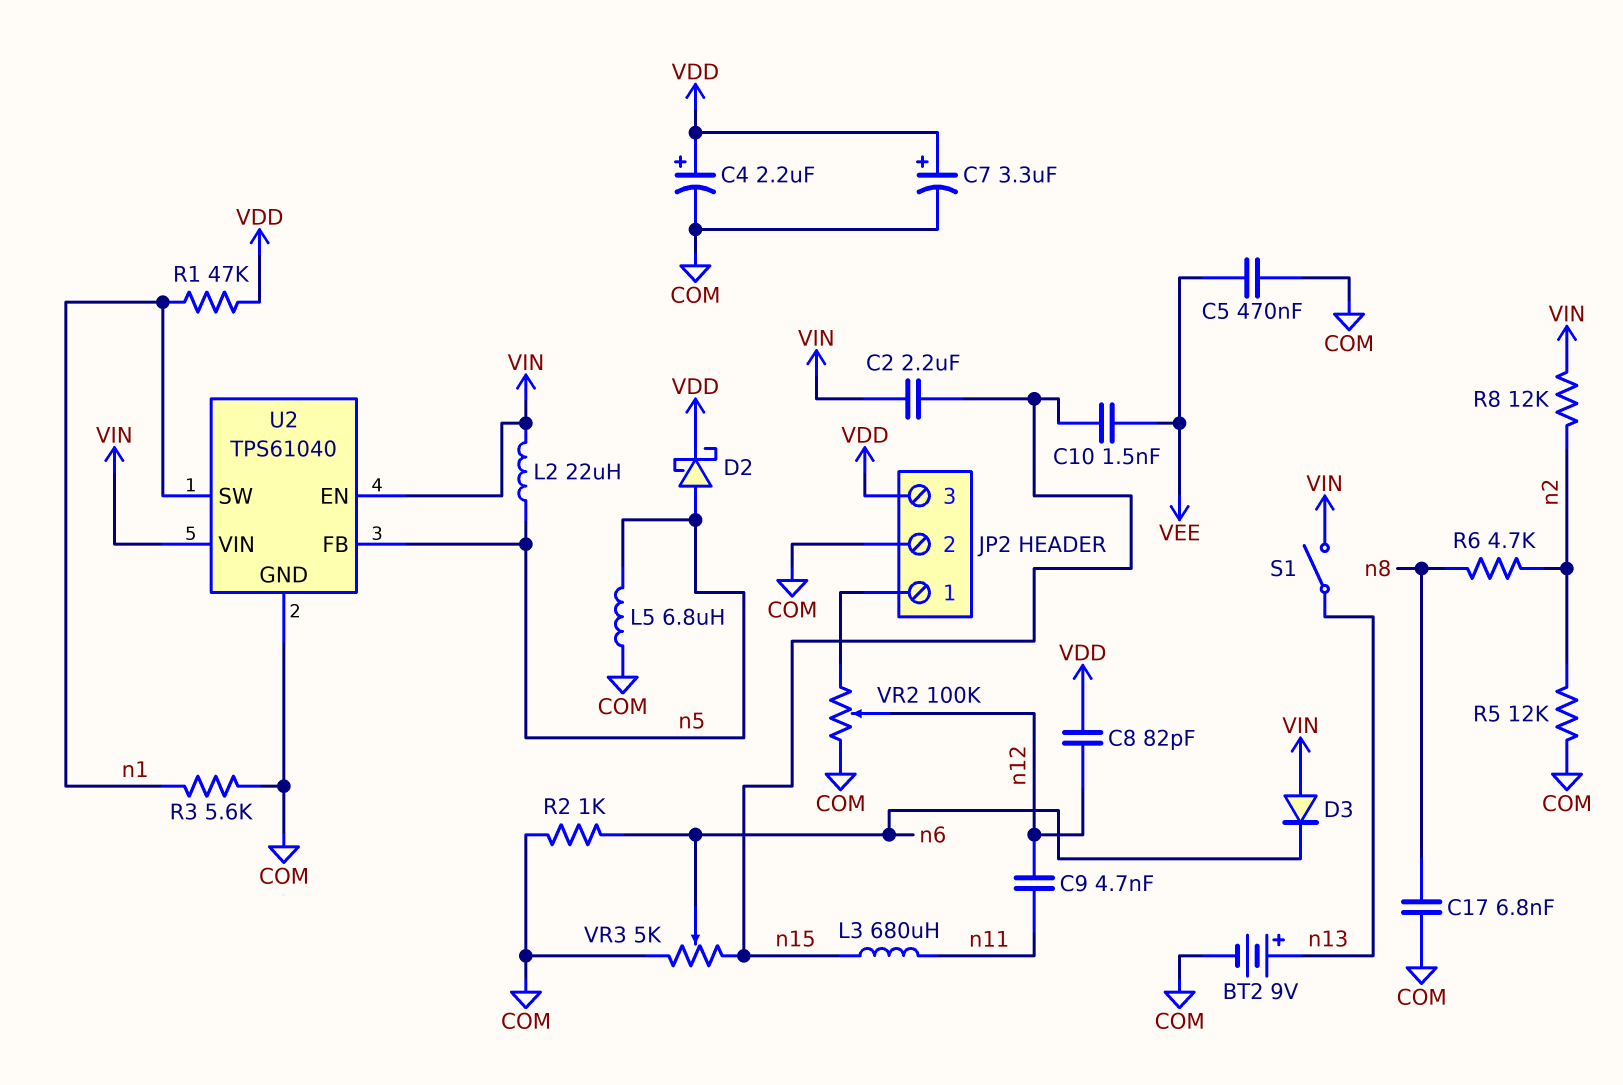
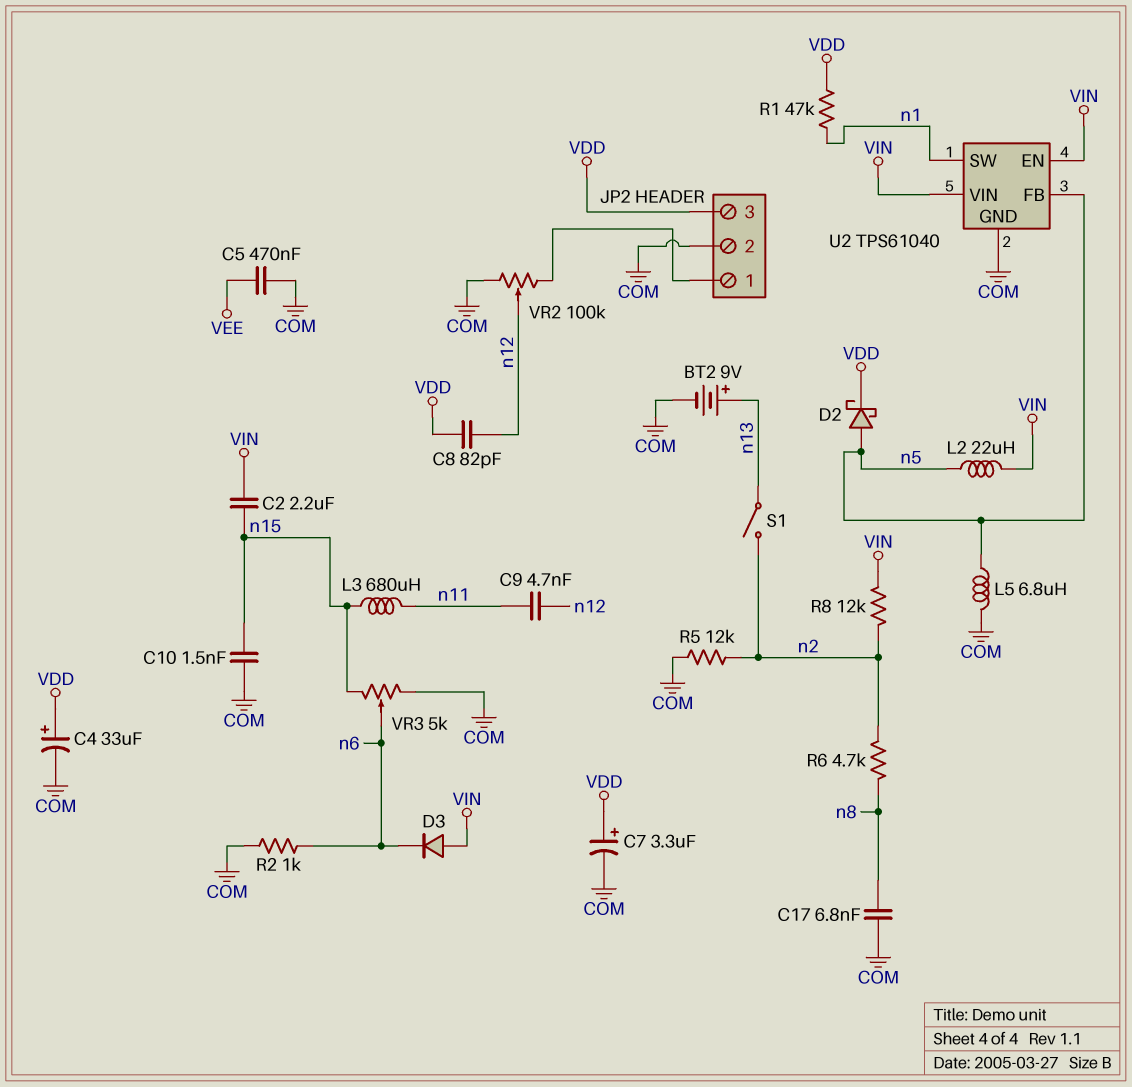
C4: 2.2uF (plus VDD, minus COM) -> 33uF (plus VDD, minus COM)
C10: 1.5nF (VEE, n15) -> 1.5nF (COM, n15)
R3: 5.6k (COM, n1) -> none
S1: switch (VIN, n13) -> switch (n2, n13)

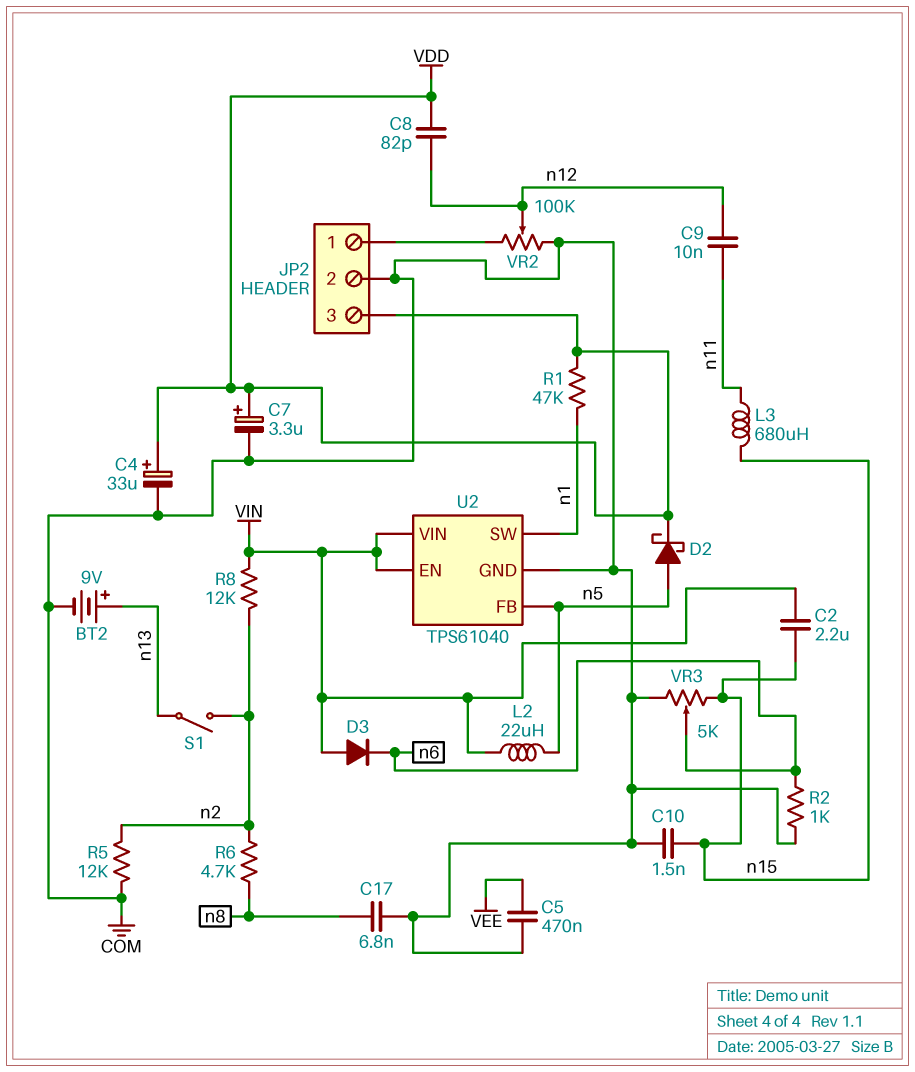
C9: 4.7nF (n11, n12) -> 10nF (n11, n12)
L5: 6.8uH (COM, n5) -> none

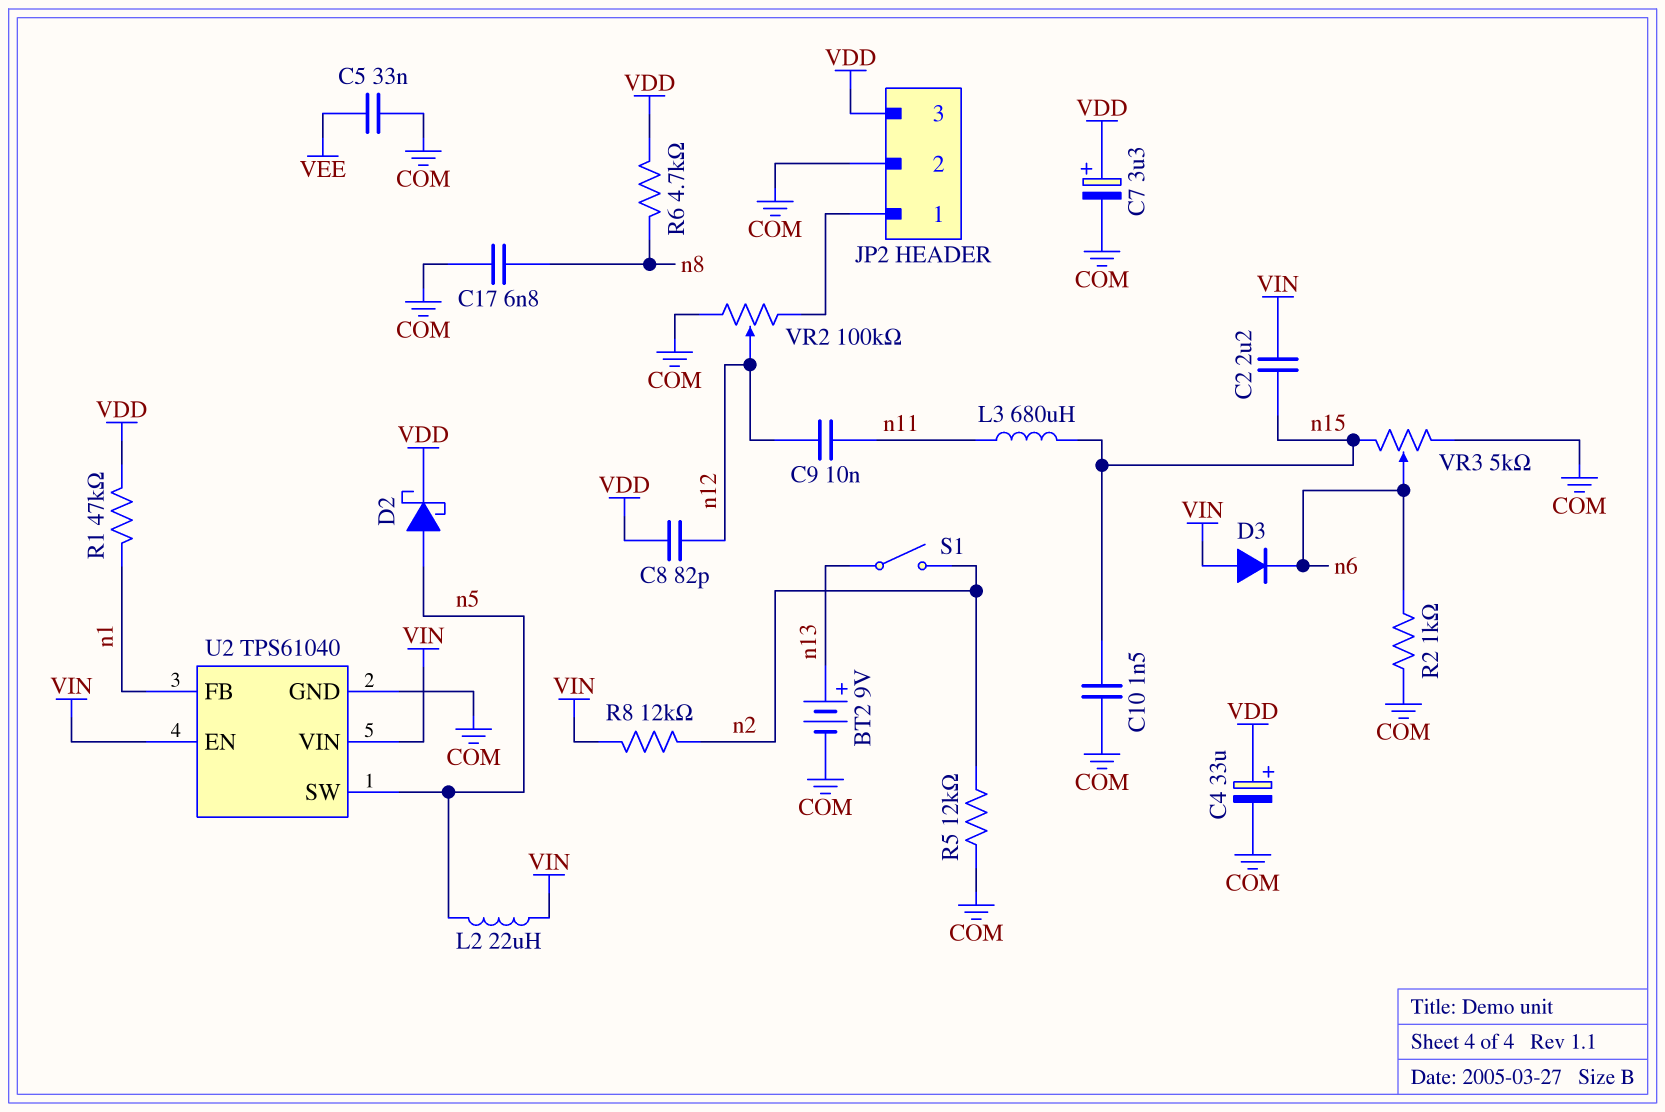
C5: 470nF (COM, VEE) -> 33nF (COM, VEE)
R6: 4.7k (n2, n8) -> 4.7k (VDD, n8)
U2 pin FB: n5 -> n1
U2 pin SW: n1 -> n5

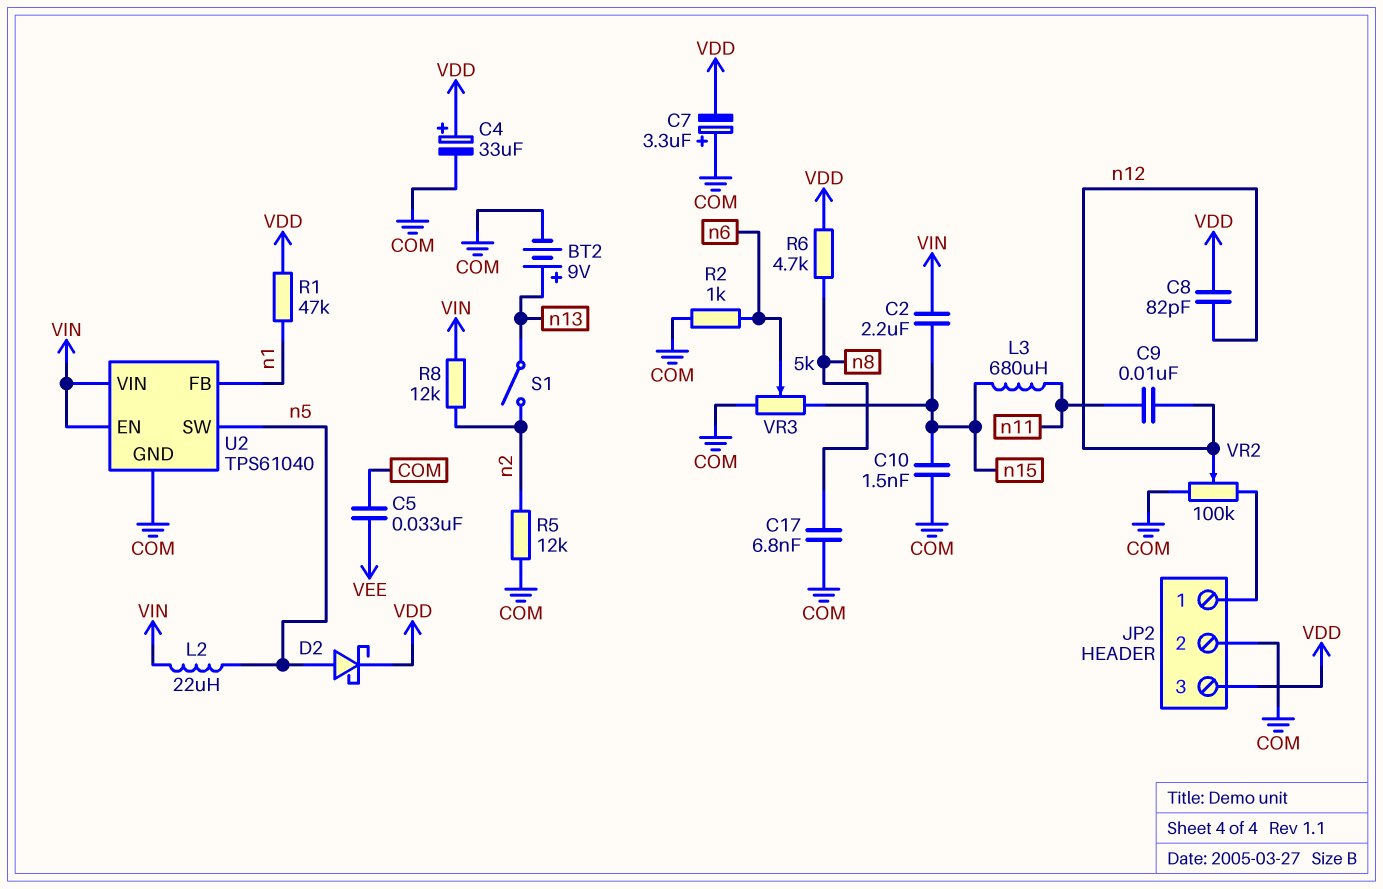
C7: 3.3uF (plus VDD, minus COM) -> 3.3uF (plus COM, minus VDD)
D3: diode (A VIN, K n6) -> none

